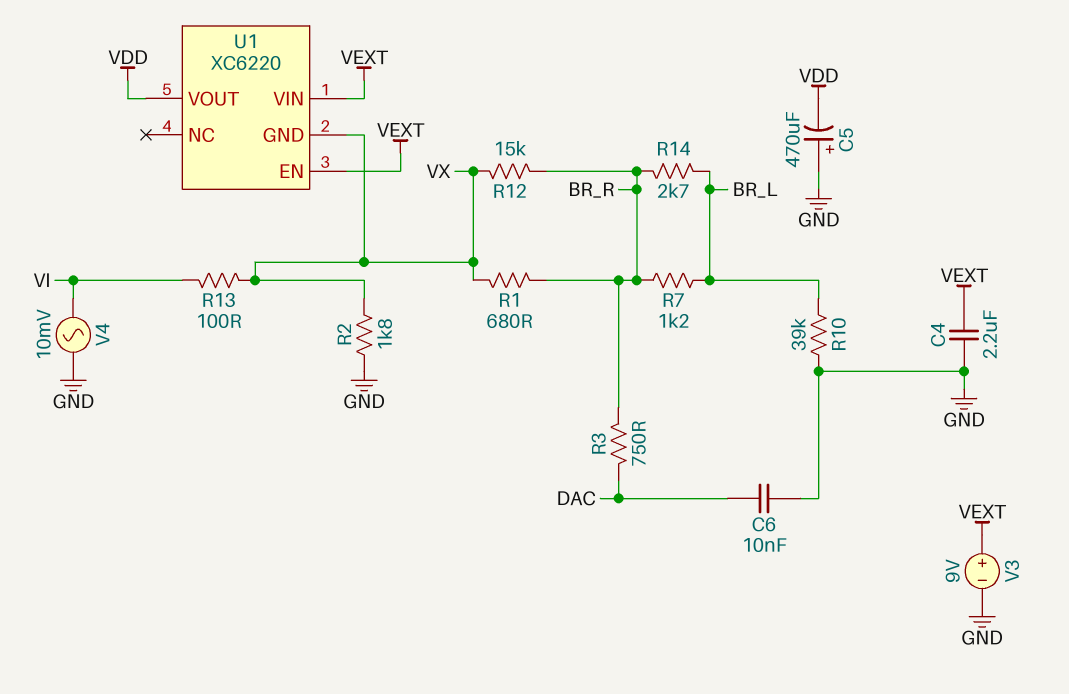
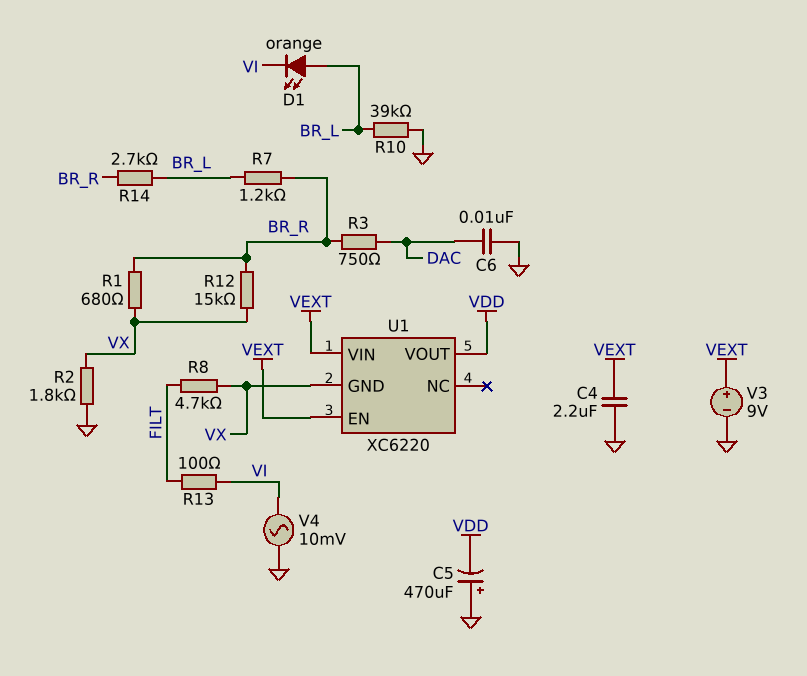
D1: none -> LED orange (A BR_L, K VI)
R8: none -> 4.7k (FILT, VX)
R13: 100 (VI, VX) -> 100 (FILT, VI)

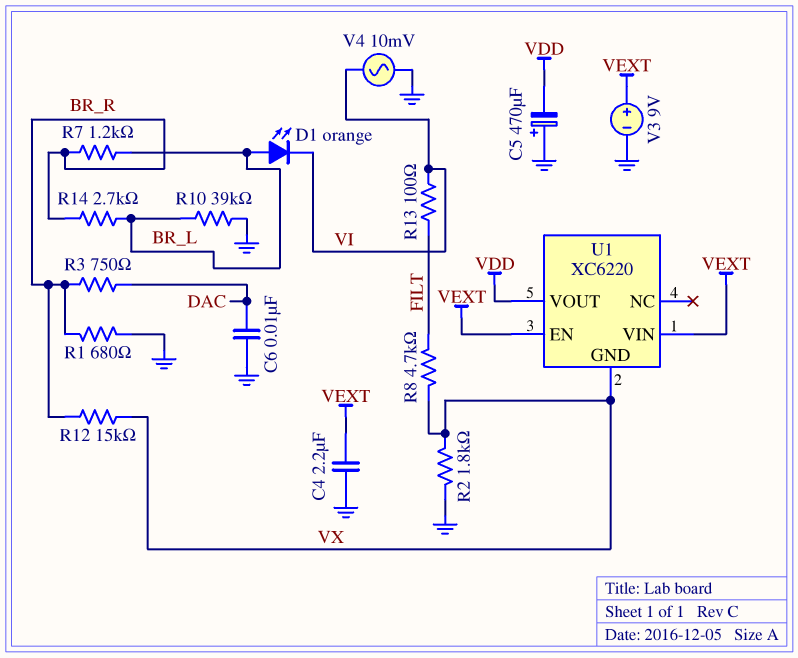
R1: 680 (BR_R, VX) -> 680 (BR_R, GND)

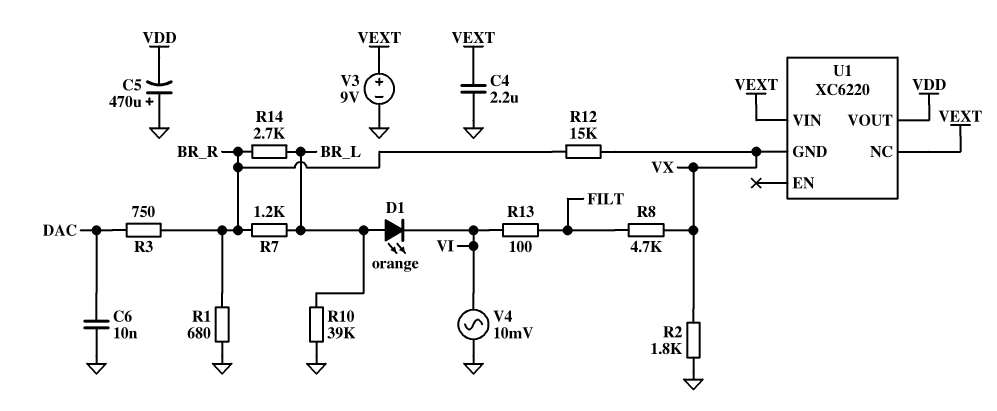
U1 pin EN: VEXT -> none
U1 pin NC: none -> VEXT

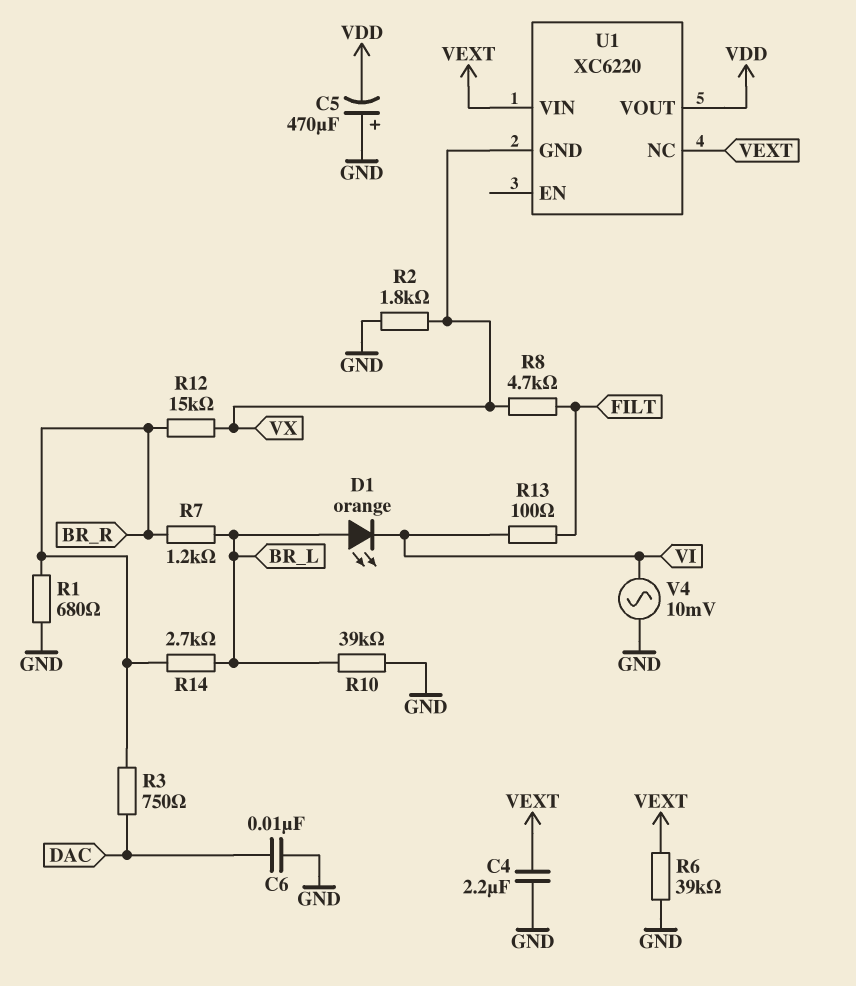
R6: none -> 39k (GND, VEXT)
V3: 9V (plus VEXT, minus GND) -> none

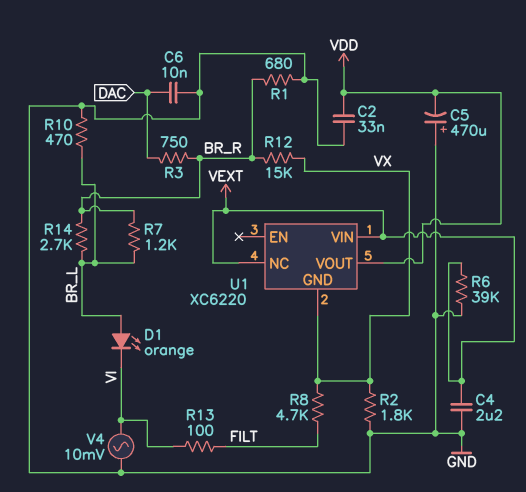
C2: none -> 33nF (GND, VDD)
R10: 39k (BR_L, GND) -> 470 (BR_L, GND)

